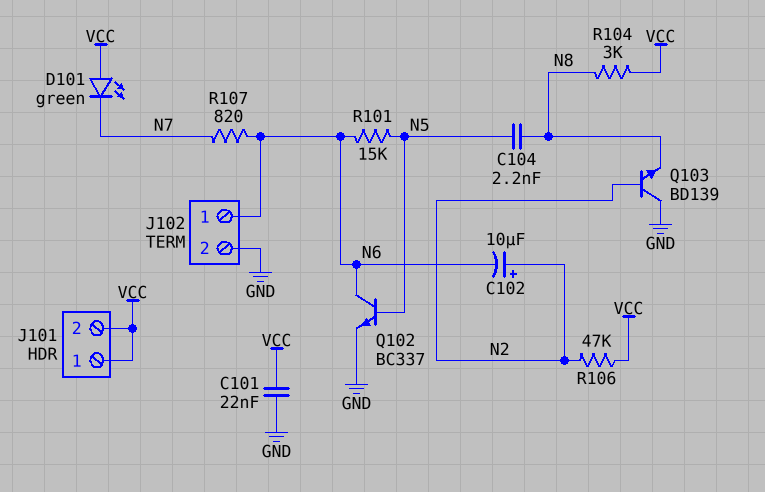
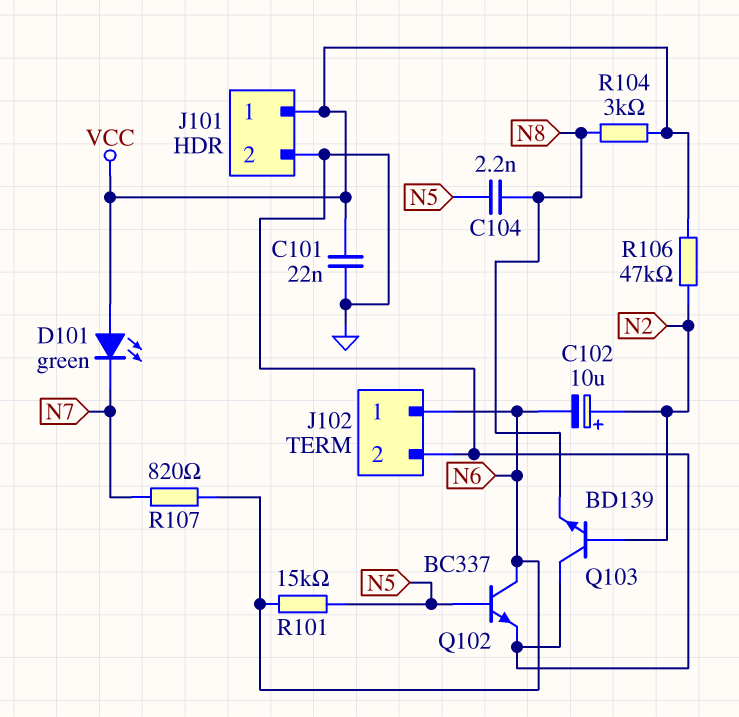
J101 pin 2: VCC -> GND

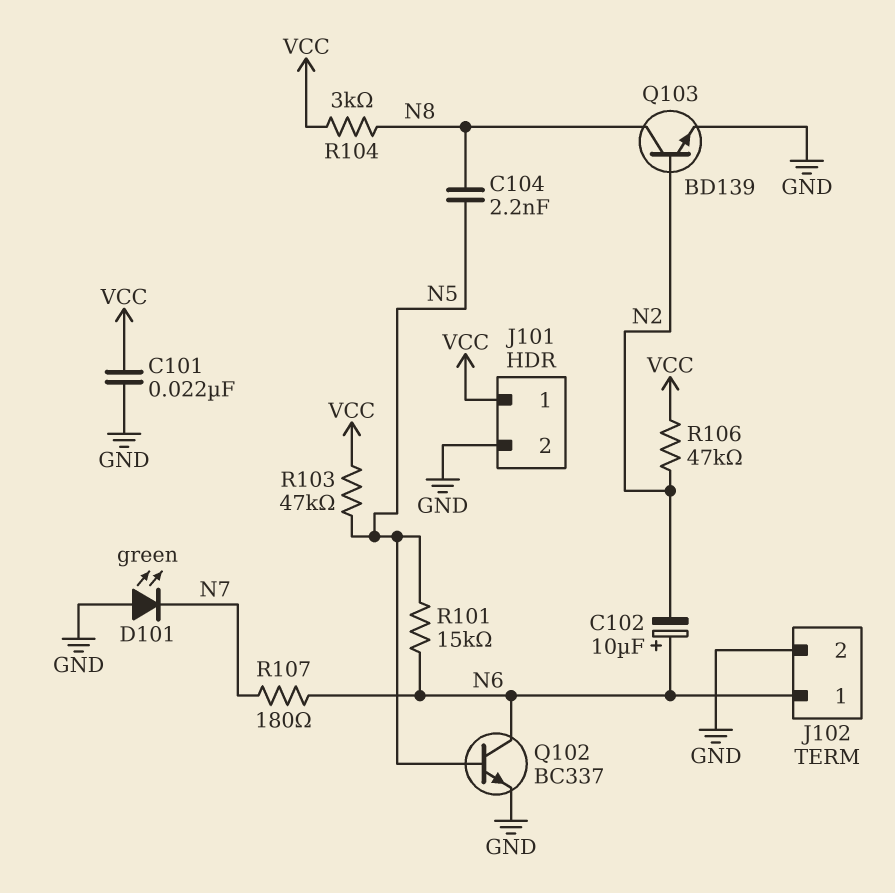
C102: 10uF (plus N2, minus N6) -> 10uF (plus N6, minus N2)
D101: LED green (A VCC, K N7) -> LED green (A GND, K N7)
Q103: NPN BD139 (B N2, C GND, E N8) -> NPN BD139 (B N2, C N8, E GND)
R103: none -> 47k (N5, VCC)
R107: 820 (N6, N7) -> 180 (N6, N7)

